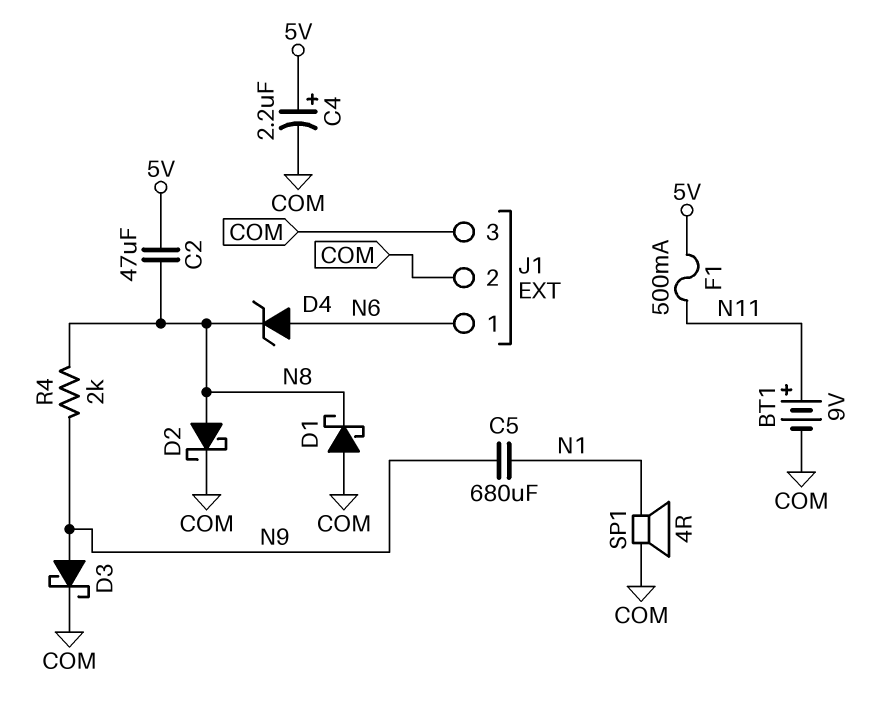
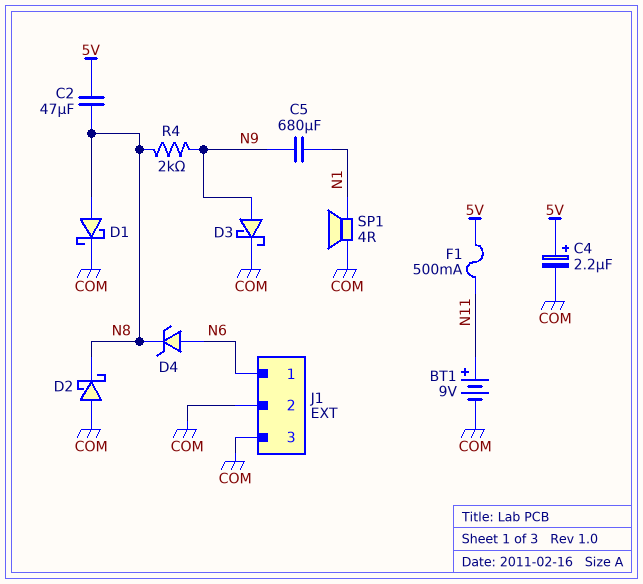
D1: schottky (A COM, K N8) -> schottky (A N8, K COM)
D2: schottky (A N8, K COM) -> schottky (A COM, K N8)

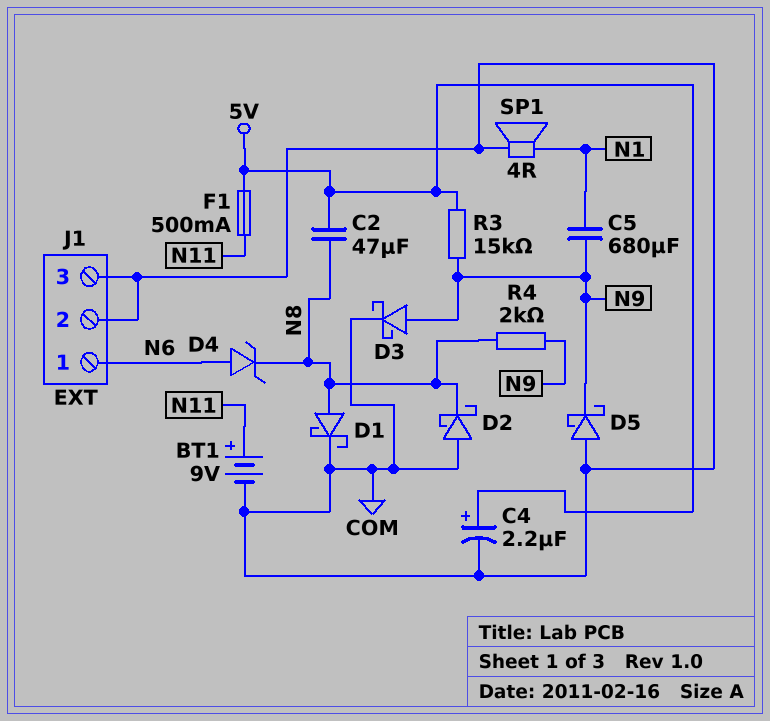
D5: none -> schottky (A COM, K N9)
R3: none -> 15k (5V, N9)

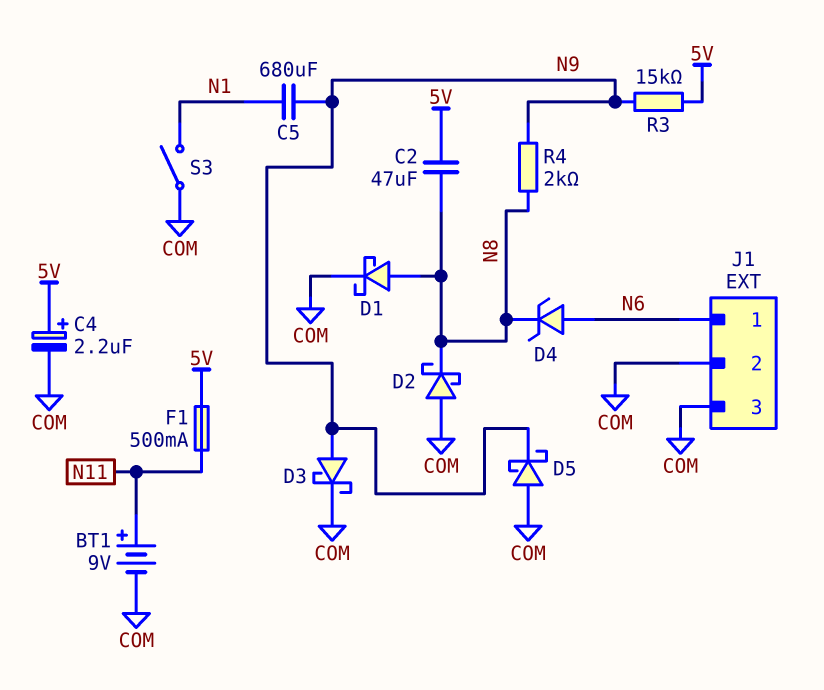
S3: none -> switch (COM, N1)
SP1: speaker 4R (COM, N1) -> none

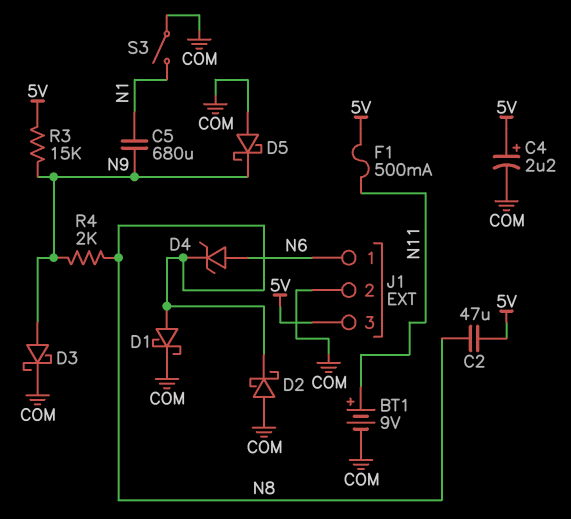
J1 pin 3: COM -> 5V

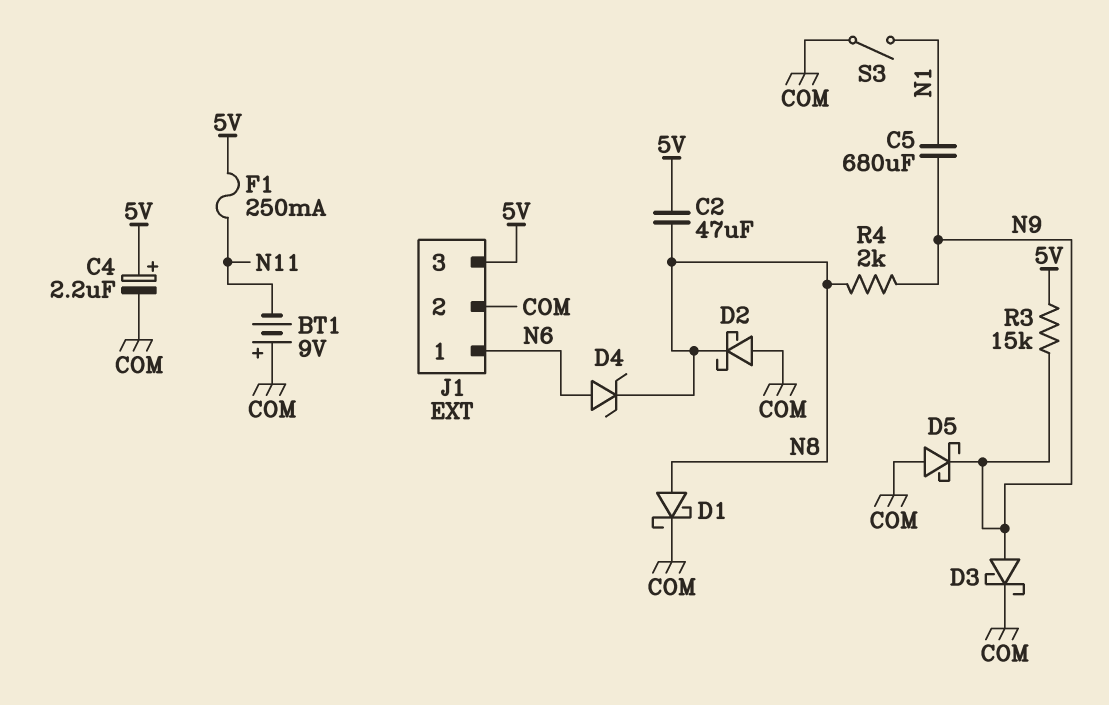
BT1: 9V (plus N11, minus COM) -> 9V (plus COM, minus N11)
F1: 500mA (5V, N11) -> 250mA (5V, N11)

